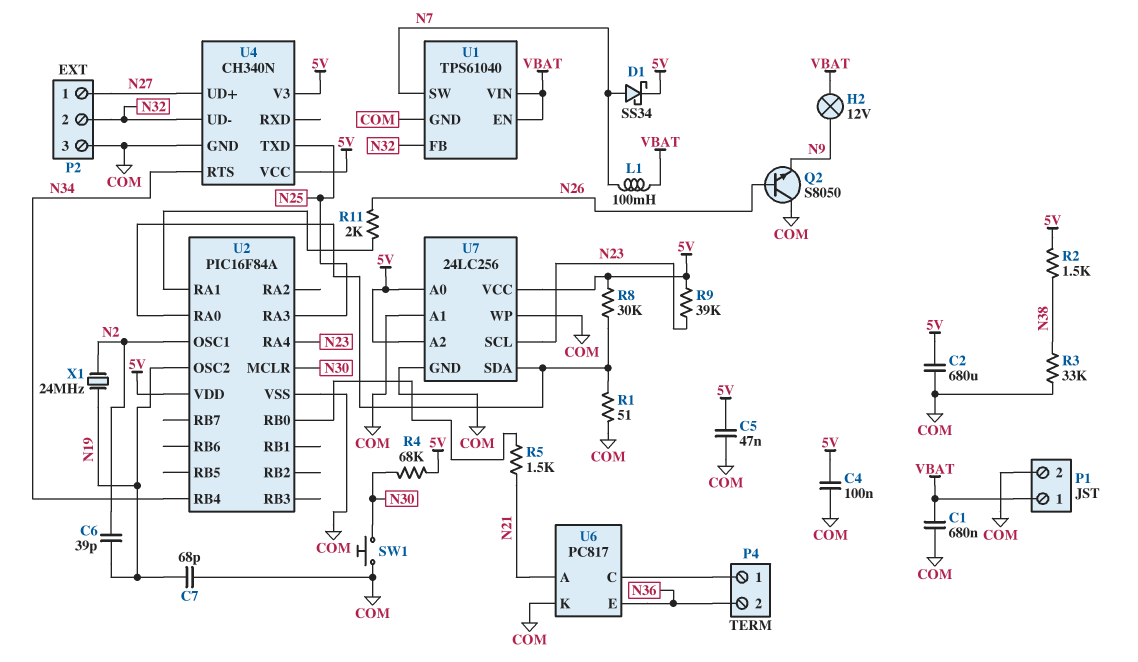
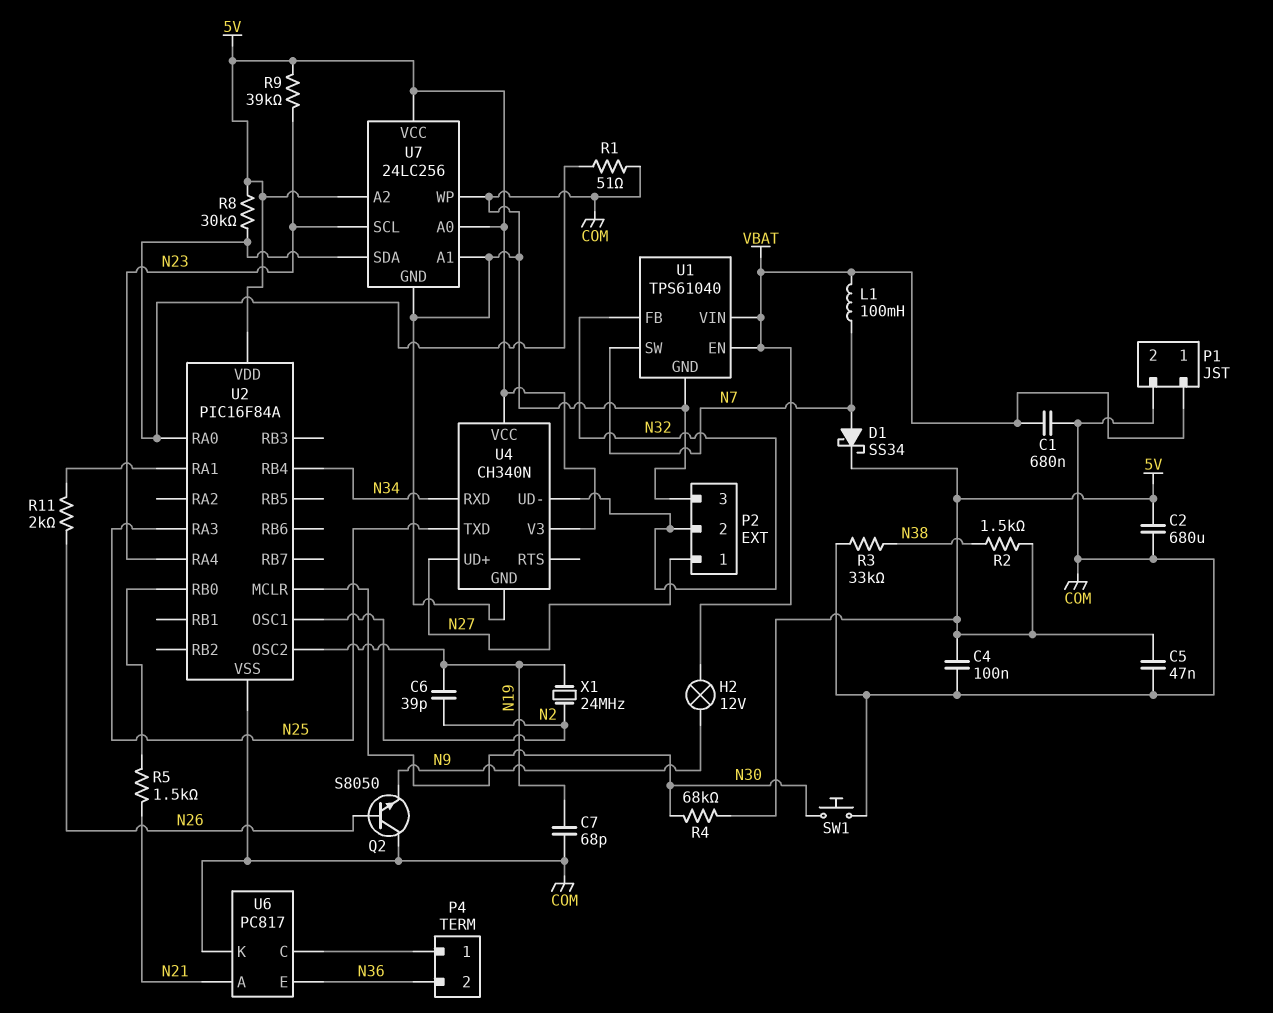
U4 pin RTS: N34 -> none
U4 pin RXD: none -> N34

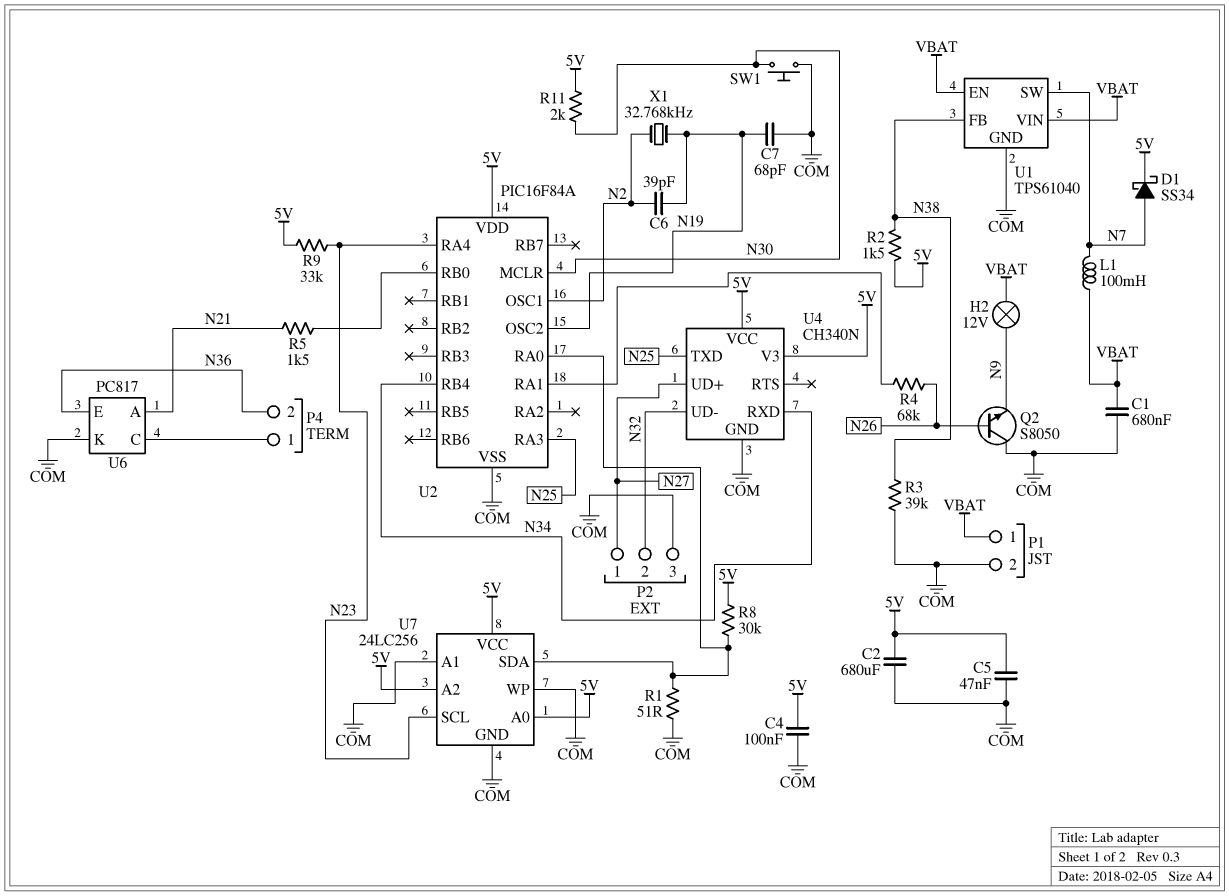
R3: 33k (COM, N38) -> 39k (COM, N38)
R4: 68k (5V, N30) -> 68k (N26, U2/RA1)
R9: 39k (5V, N23) -> 33k (5V, N23)
R11: 2k (N26, U2/RA1) -> 2k (5V, N30)
U1 pin FB: N32 -> N38
X1: 24MHz (N2, N19) -> 32.768kHz (N2, N19)

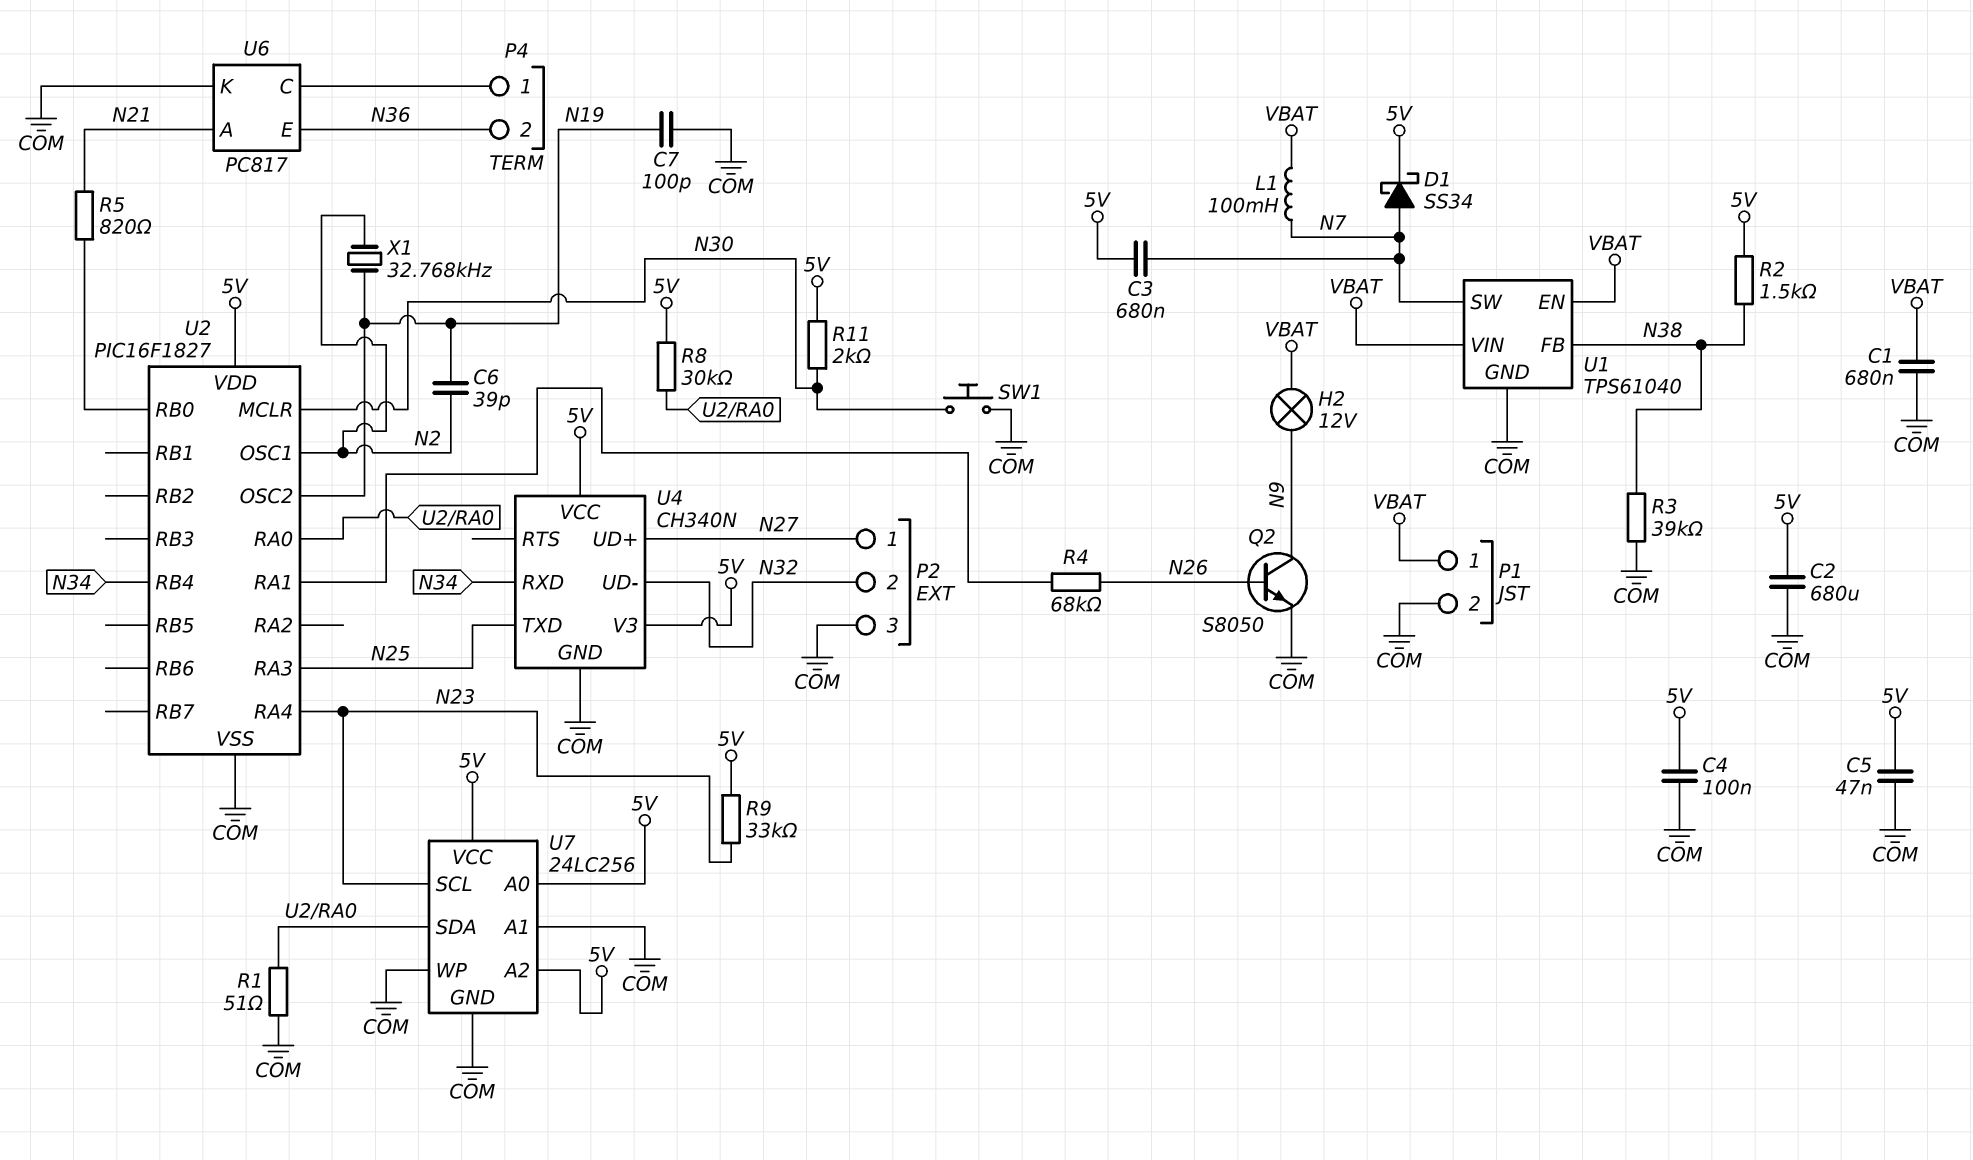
C3: none -> 680nF (5V, N7)
C7: 68pF (COM, N19) -> 100pF (COM, N19)
Q2: NPN S8050 (B N26, C COM, E N9) -> NPN S8050 (B N26, C N9, E COM)
R5: 1.5k (N21, U2/RB0) -> 820 (N21, U2/RB0)
U2: PIC16F84A -> PIC16F1827

